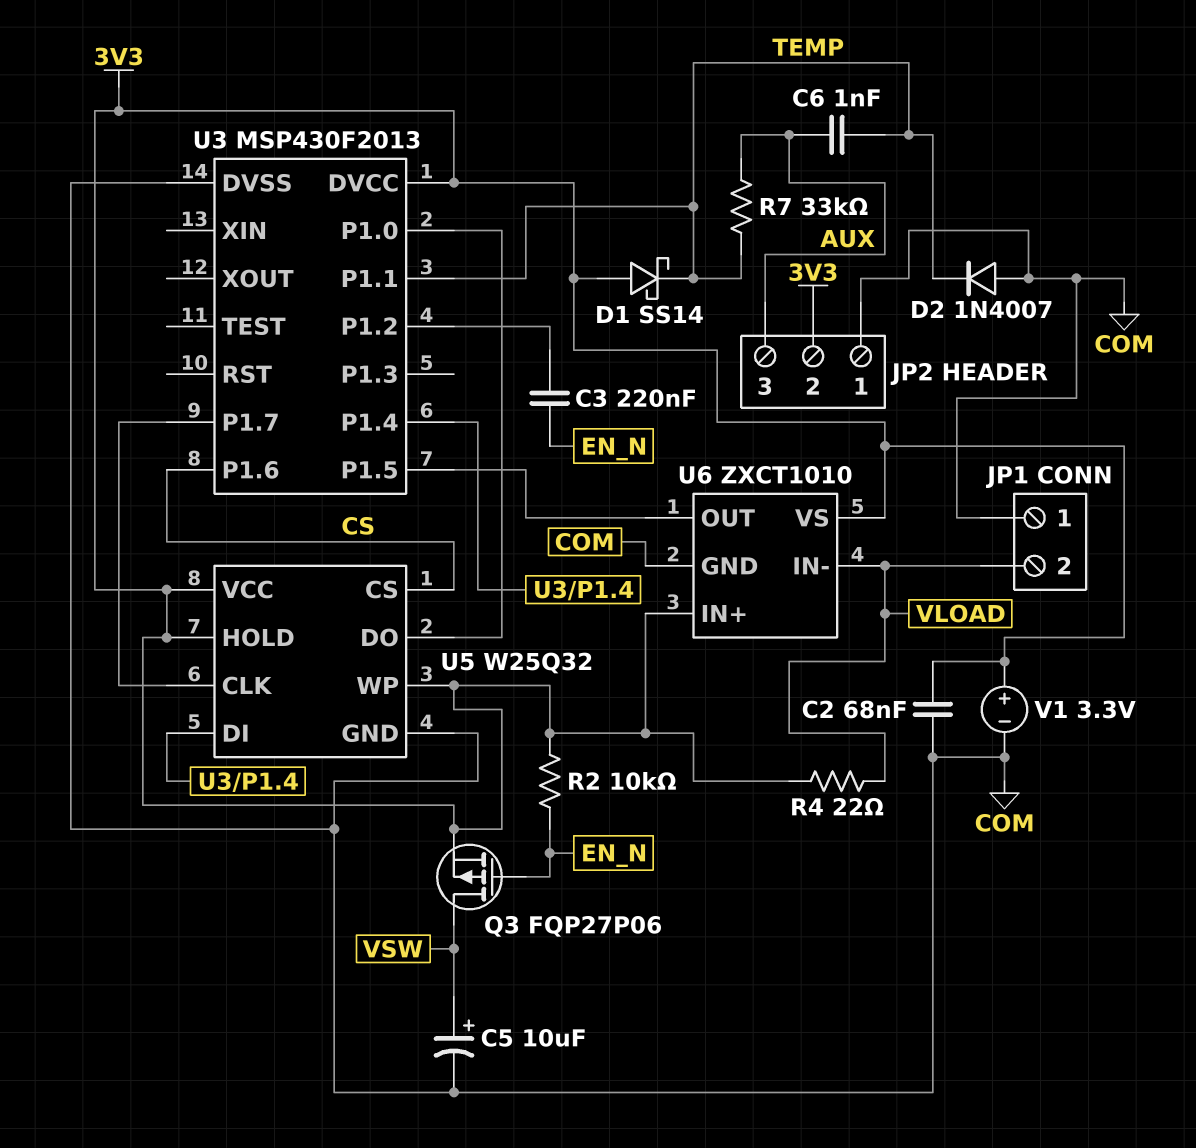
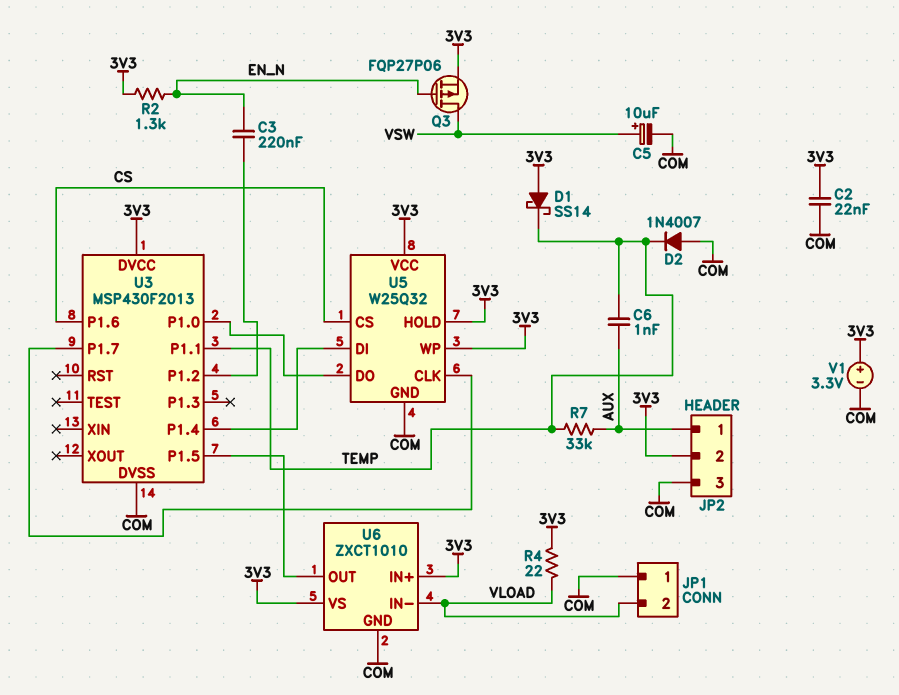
C2: 68nF (3V3, COM) -> 22nF (3V3, COM)
JP2 pin 1: COM -> AUX
JP2 pin 3: AUX -> COM
R2: 10k (3V3, EN_N) -> 1.3k (3V3, EN_N)

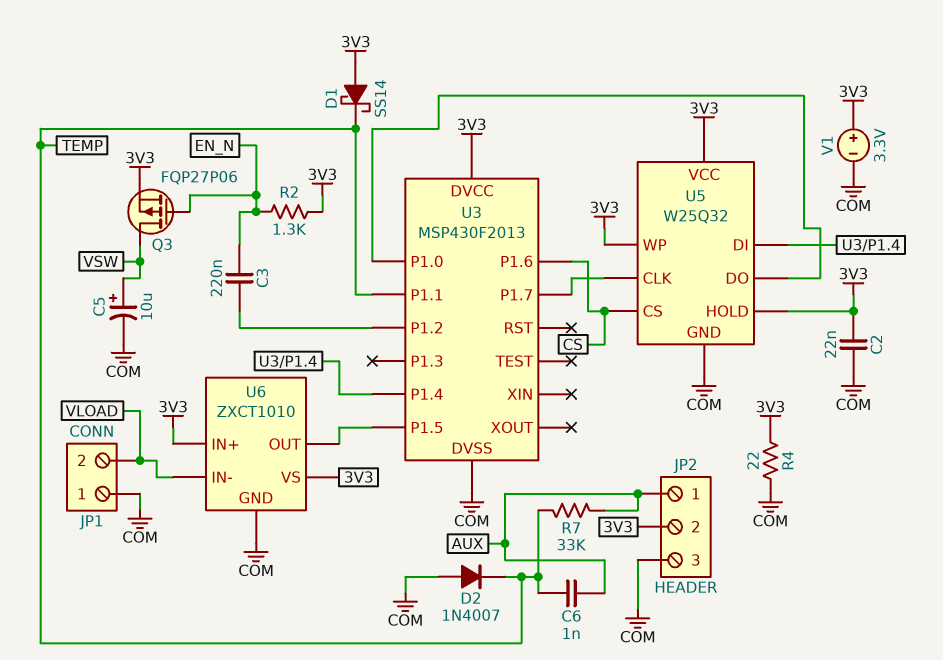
R4: 22 (3V3, VLOAD) -> 22 (3V3, COM)

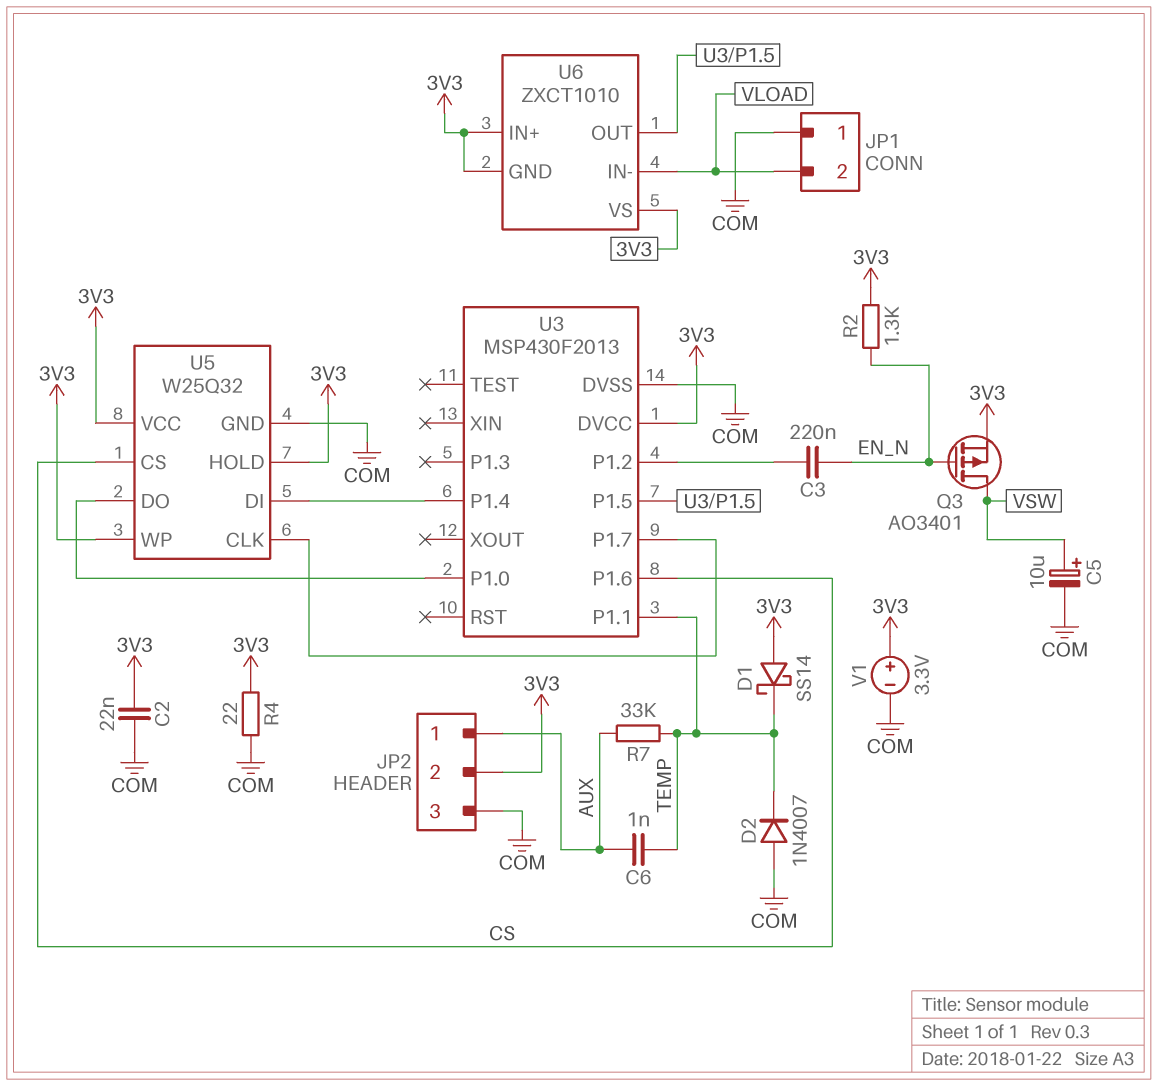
Q3: PMOS FQP27P06 (G EN_N, D VSW, S 3V3) -> PMOS AO3401 (G EN_N, D VSW, S 3V3)
U6 pin GND: COM -> 3V3

